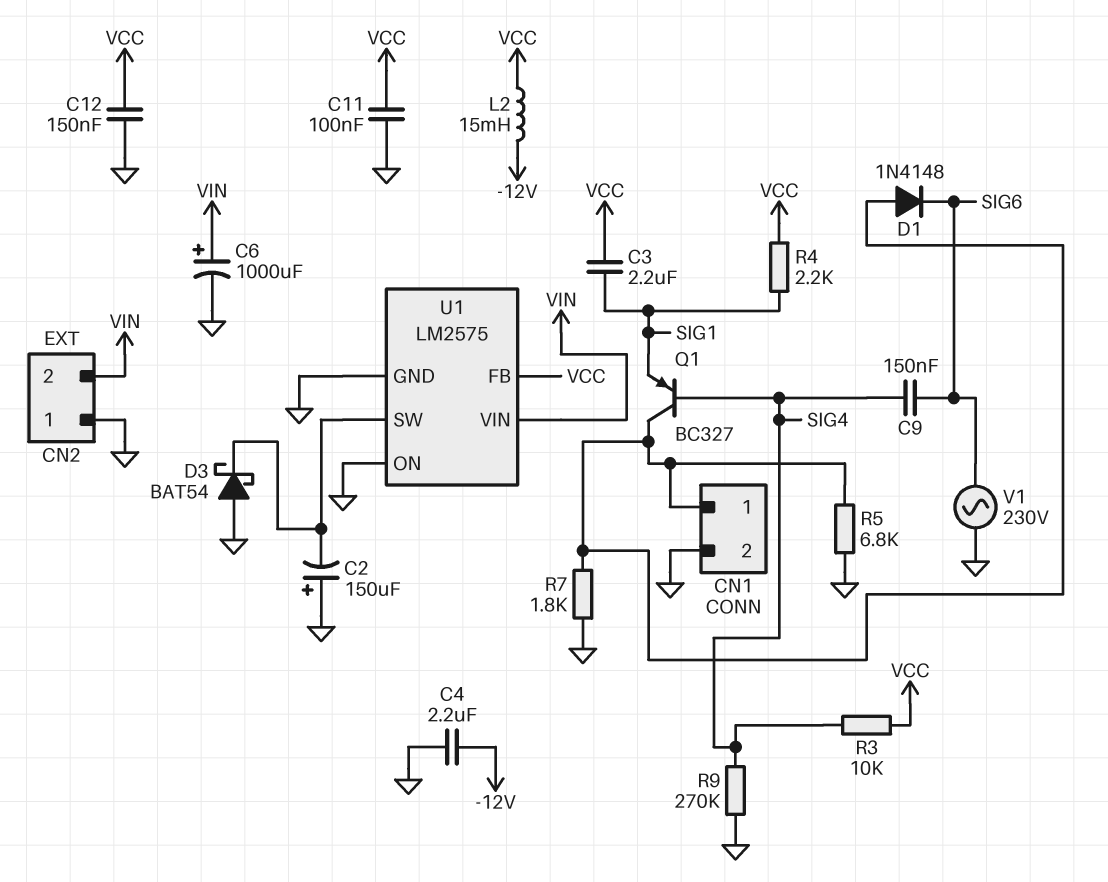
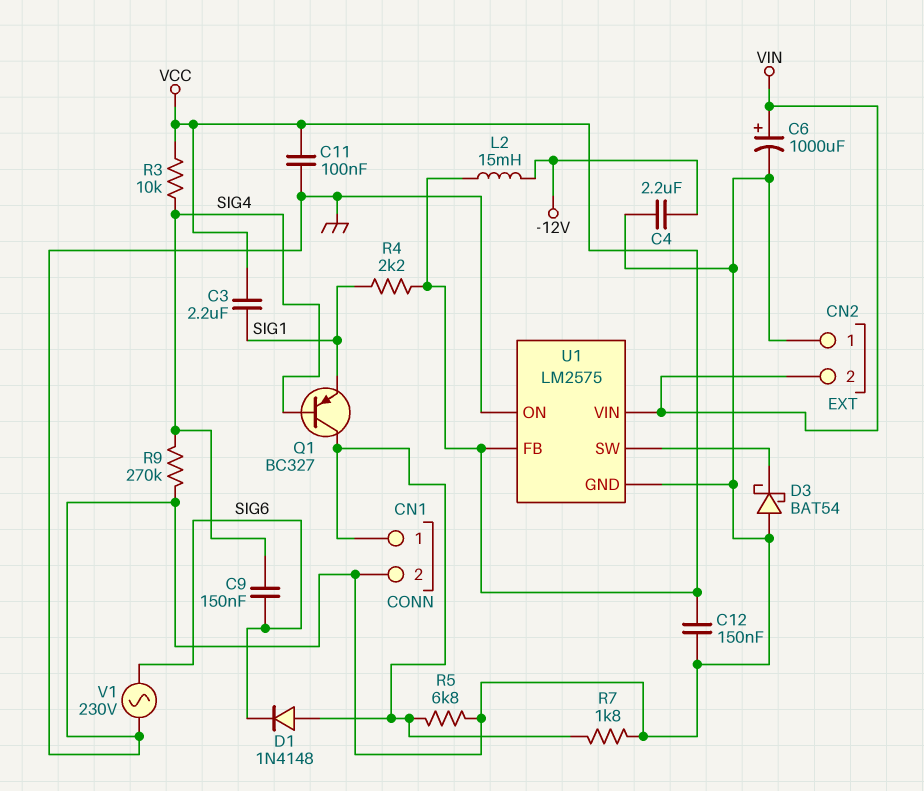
C2: 150uF (plus GND, minus U1/SW) -> none

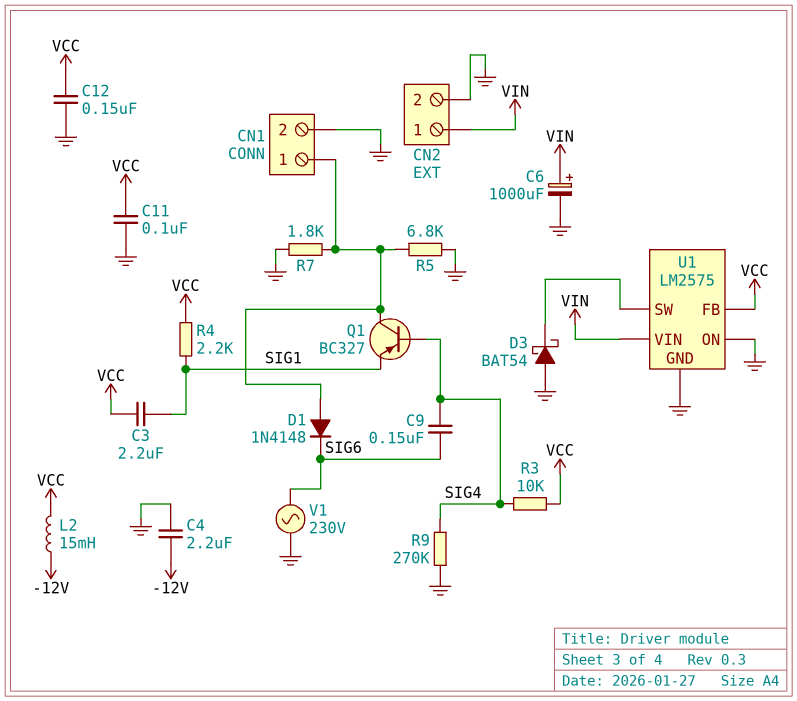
CN2 pin 1: GND -> VIN
CN2 pin 2: VIN -> GND

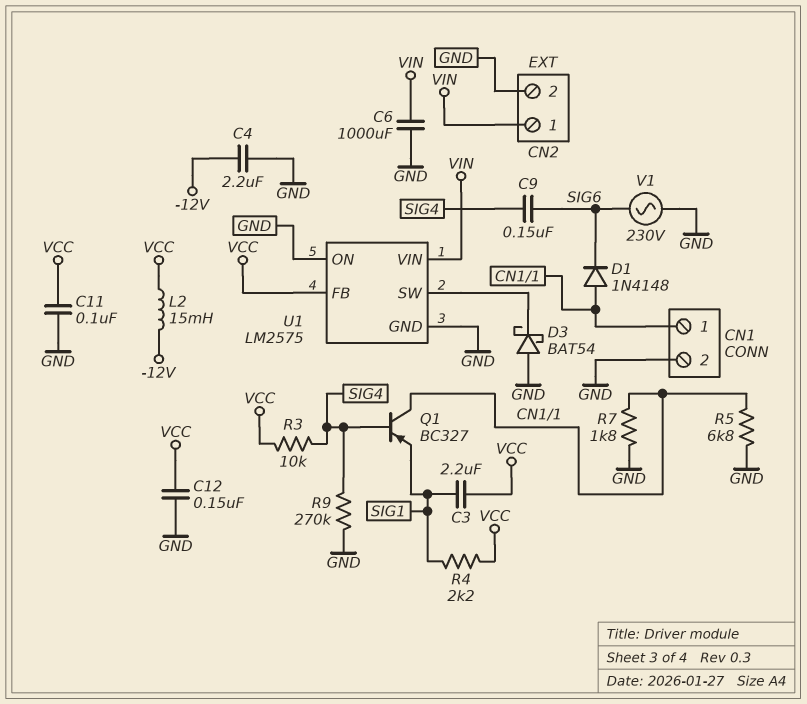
C6: 1000uF (plus VIN, minus GND) -> 1000uF (GND, VIN)

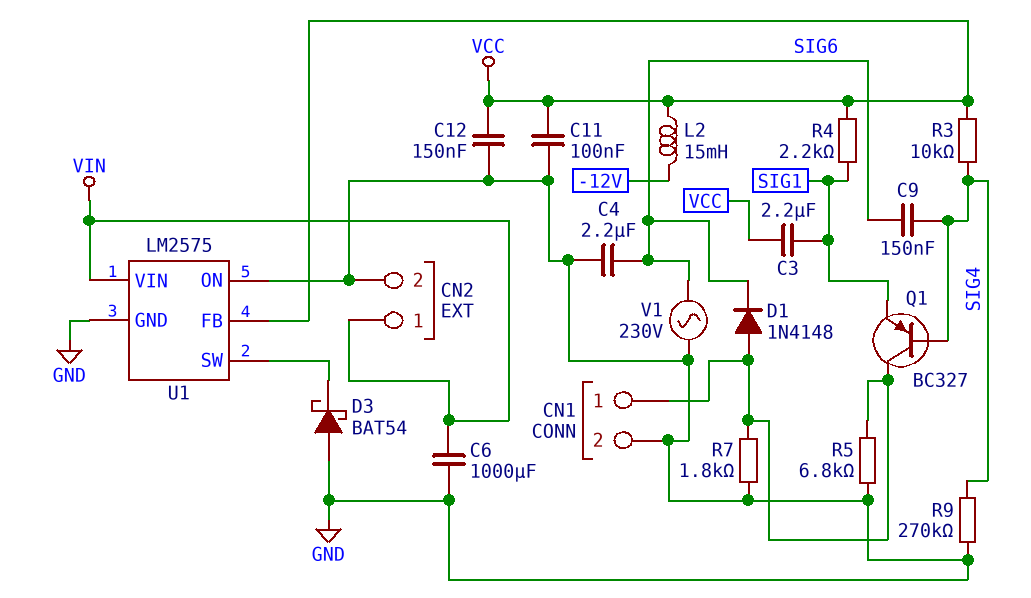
C4: 2.2uF (-12V, GND) -> 2.2uF (GND, SIG6)

